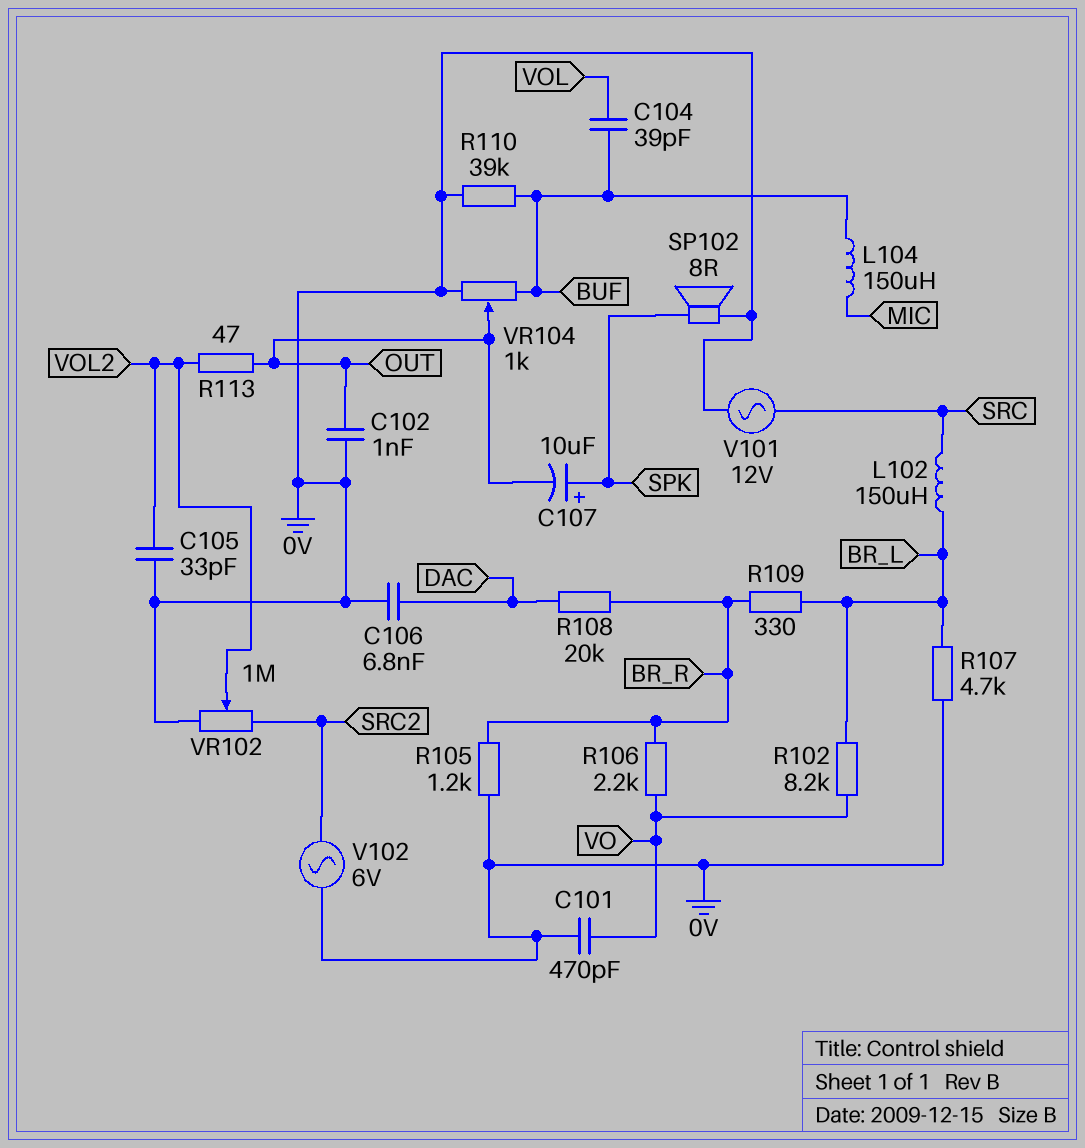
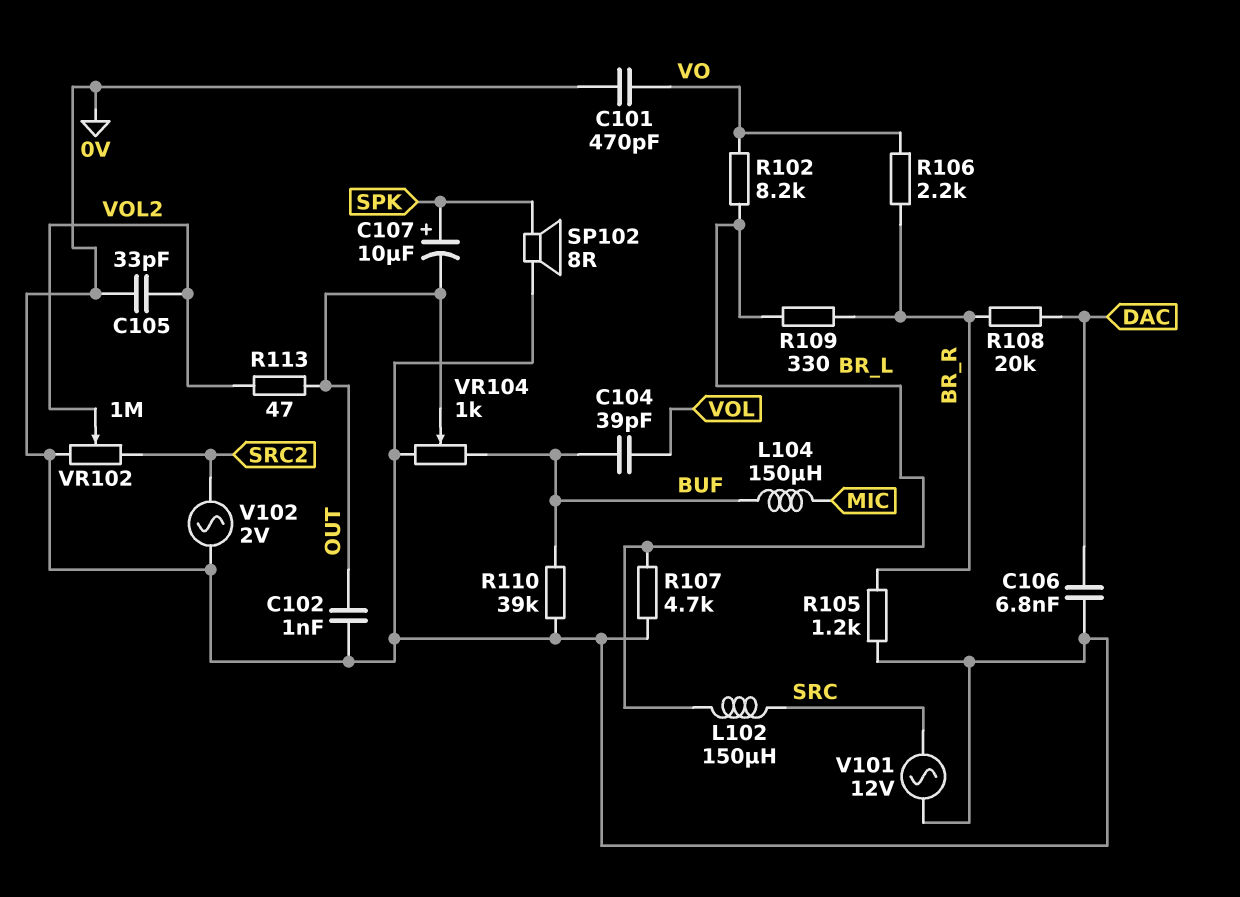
V102: AC 6V (0V, SRC2) -> AC 2V (0V, SRC2)

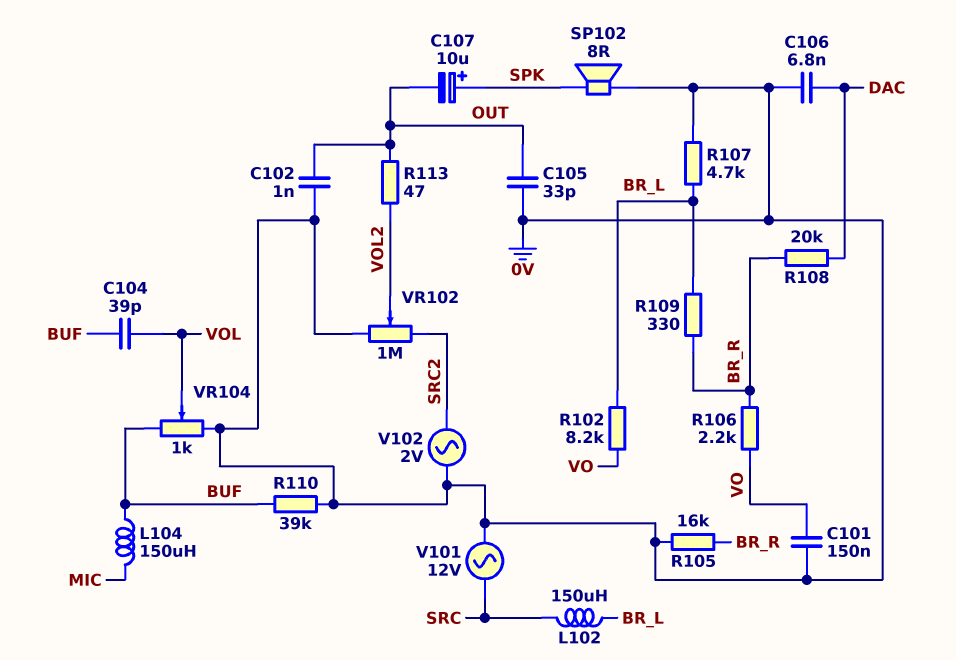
C101: 470pF (0V, VO) -> 150nF (0V, VO)
C105: 33pF (0V, VOL2) -> 33pF (0V, OUT)
R105: 1.2k (0V, BR_R) -> 16k (0V, BR_R)
VR104: 1k (0V, BUF, wiper OUT) -> 1k (0V, BUF, wiper VOL)

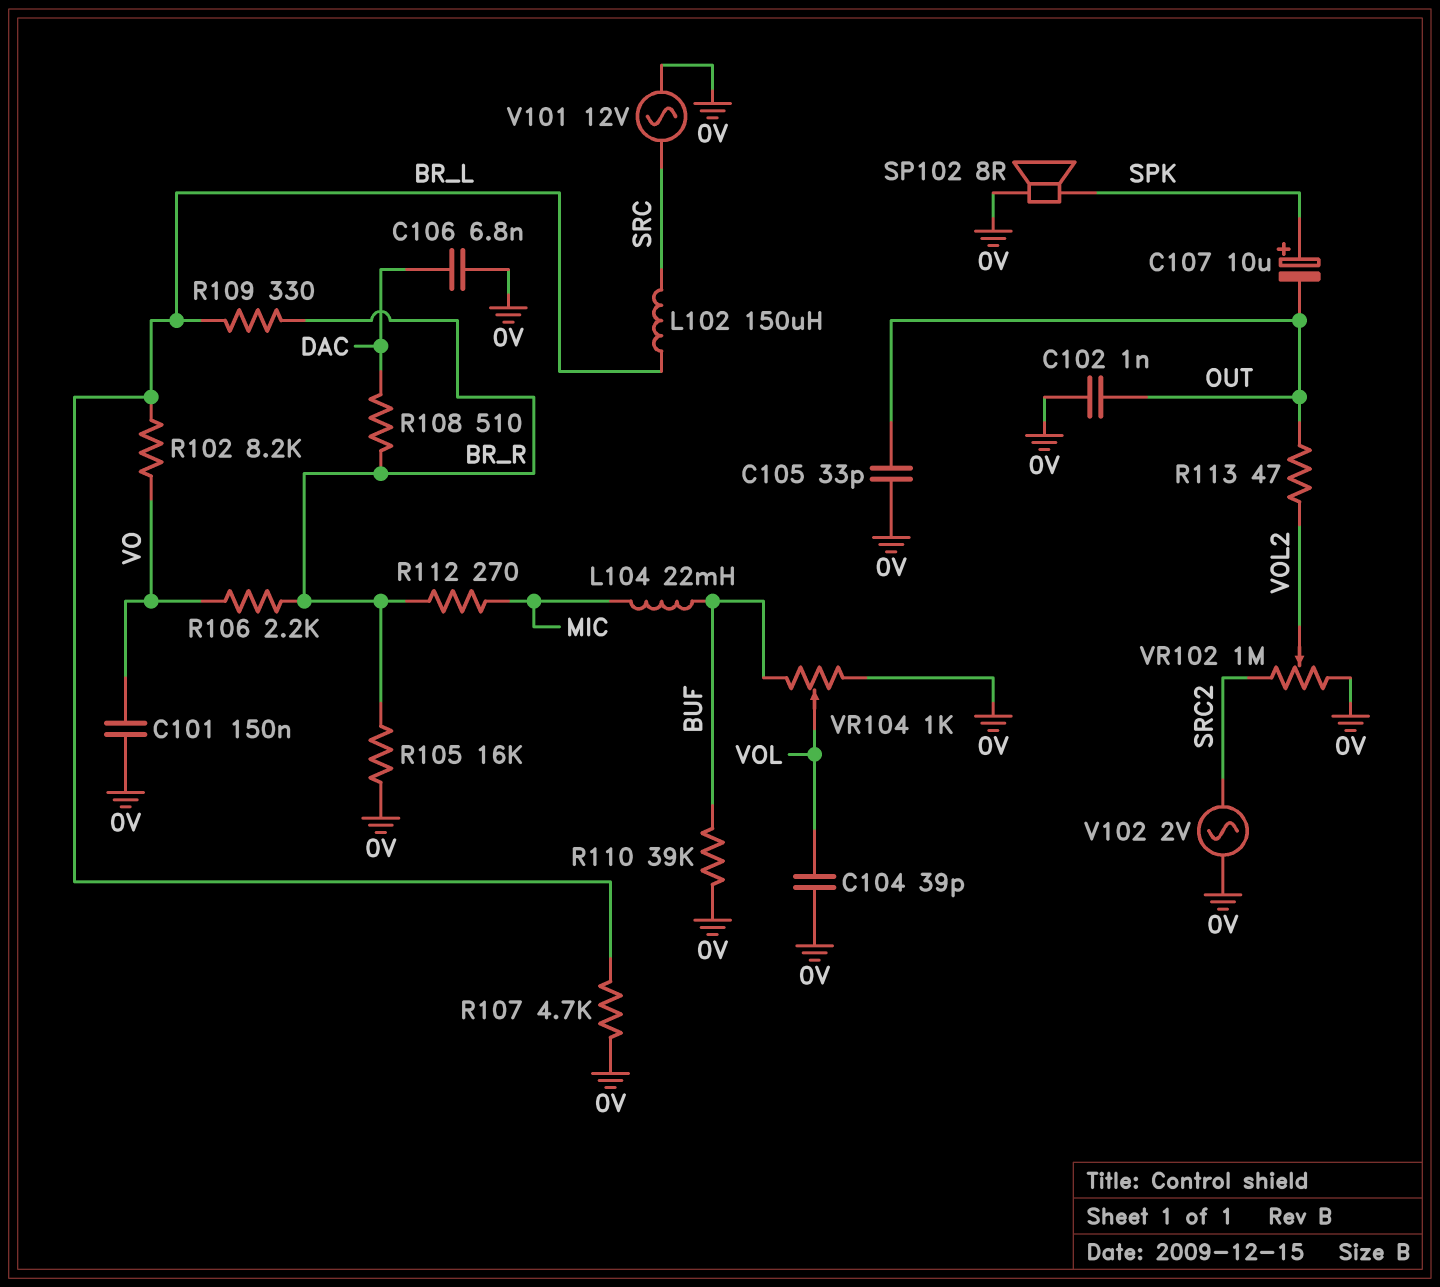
C104: 39pF (BUF, VOL) -> 39pF (0V, VOL)
L104: 150uH (BUF, MIC) -> 22mH (BUF, MIC)
R108: 20k (BR_R, DAC) -> 510 (BR_R, DAC)
R112: none -> 270 (BR_R, MIC)

